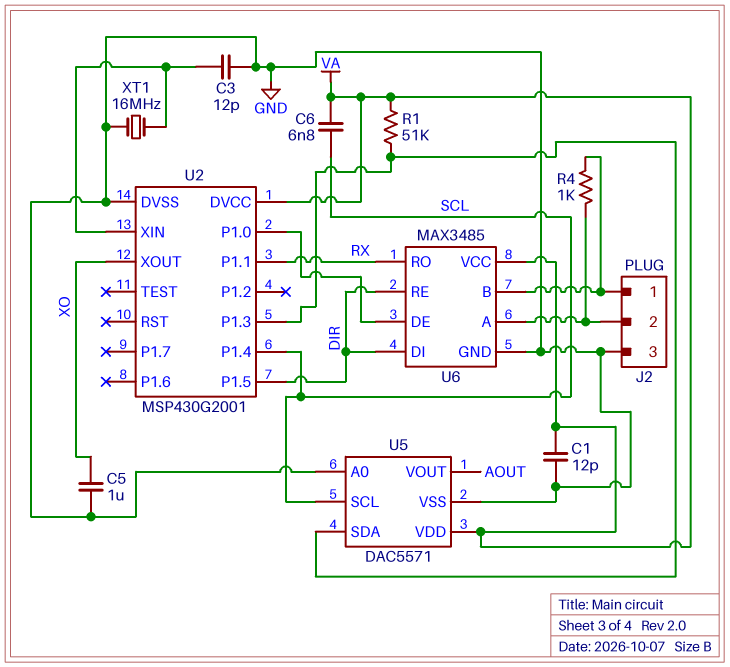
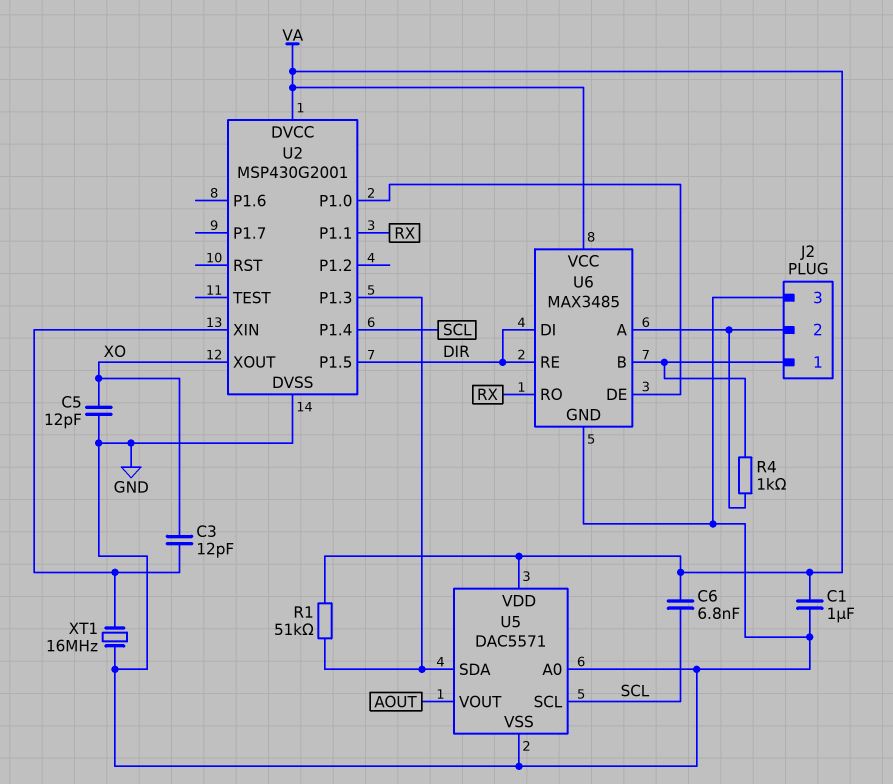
C1: 12pF (GND, VA) -> 1uF (GND, VA)
C3: 12pF (GND, U2/XIN) -> 12pF (U2/XIN, XO)
C5: 1uF (GND, XO) -> 12pF (GND, XO)

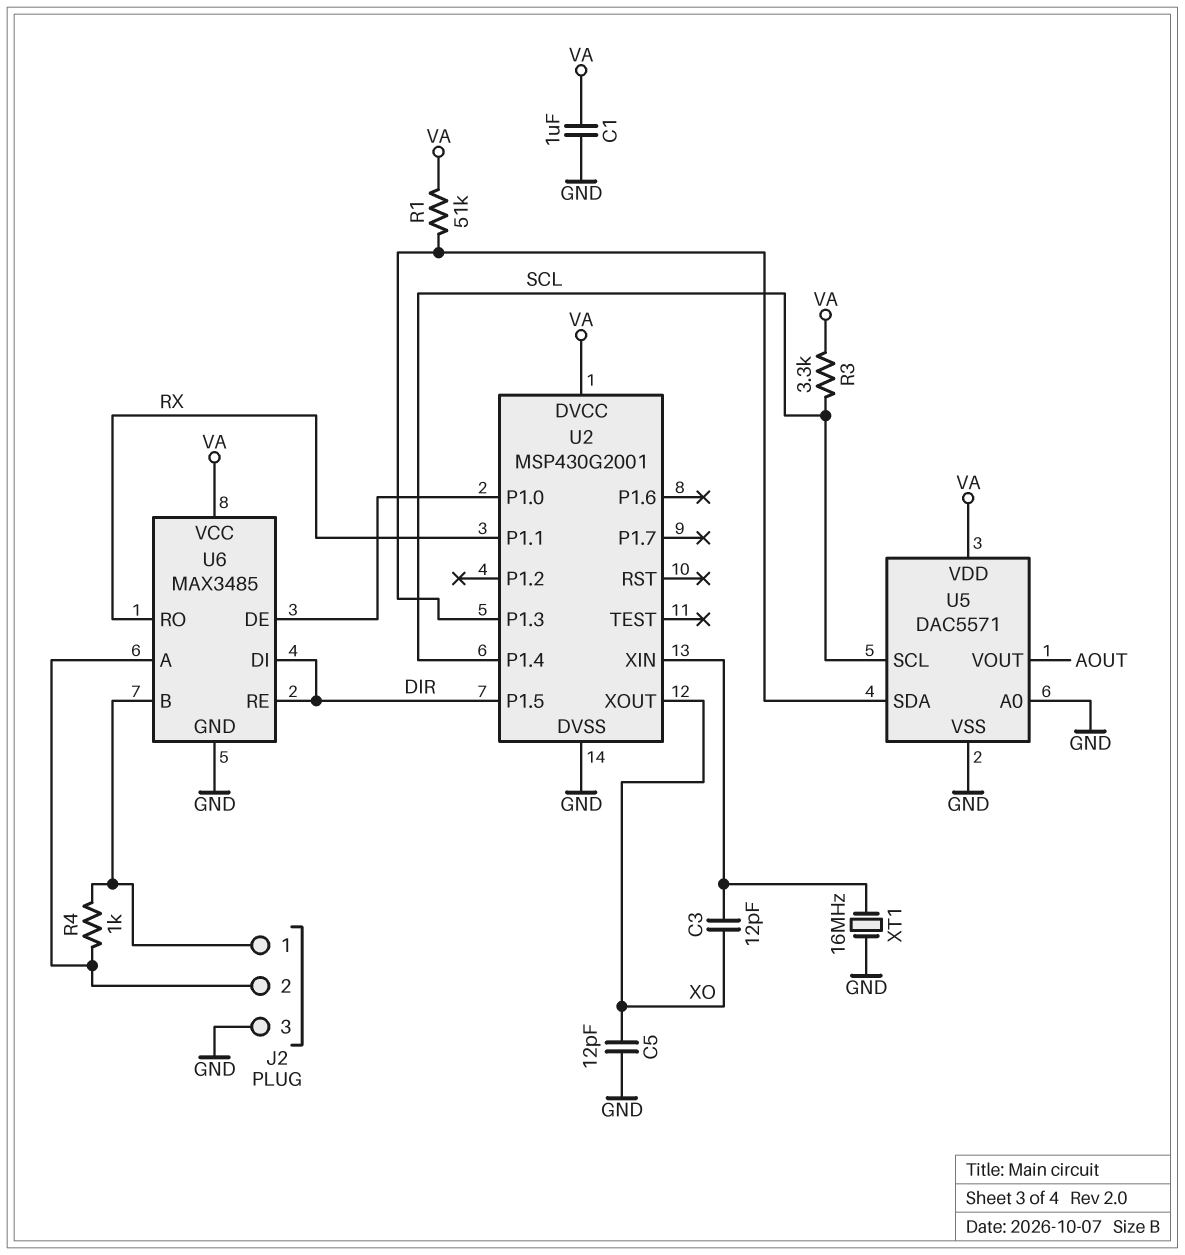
C6: 6.8nF (SCL, VA) -> none
R3: none -> 3.3k (SCL, VA)

